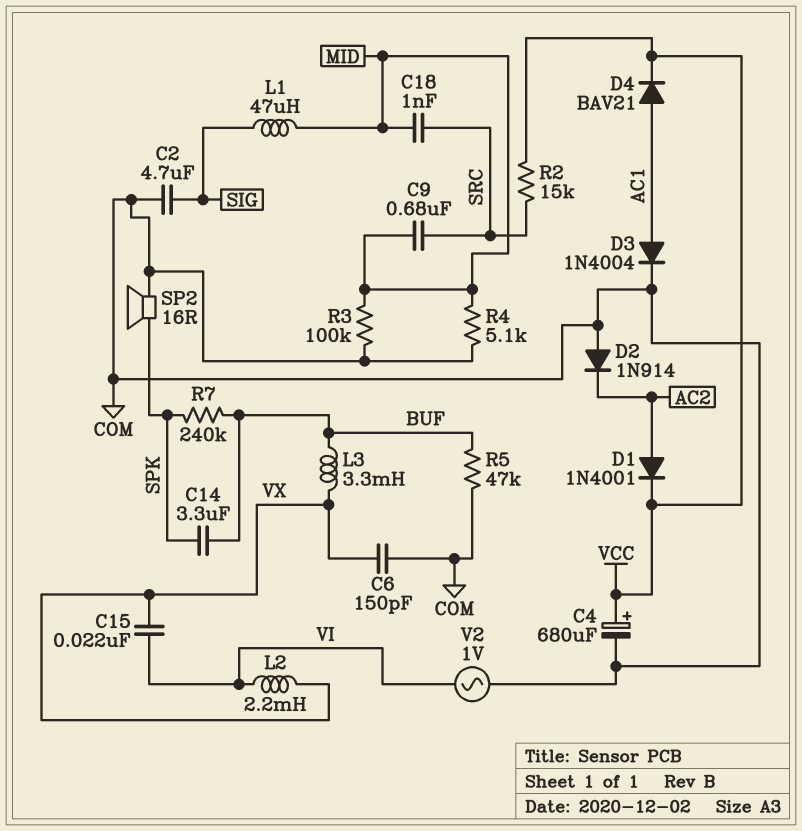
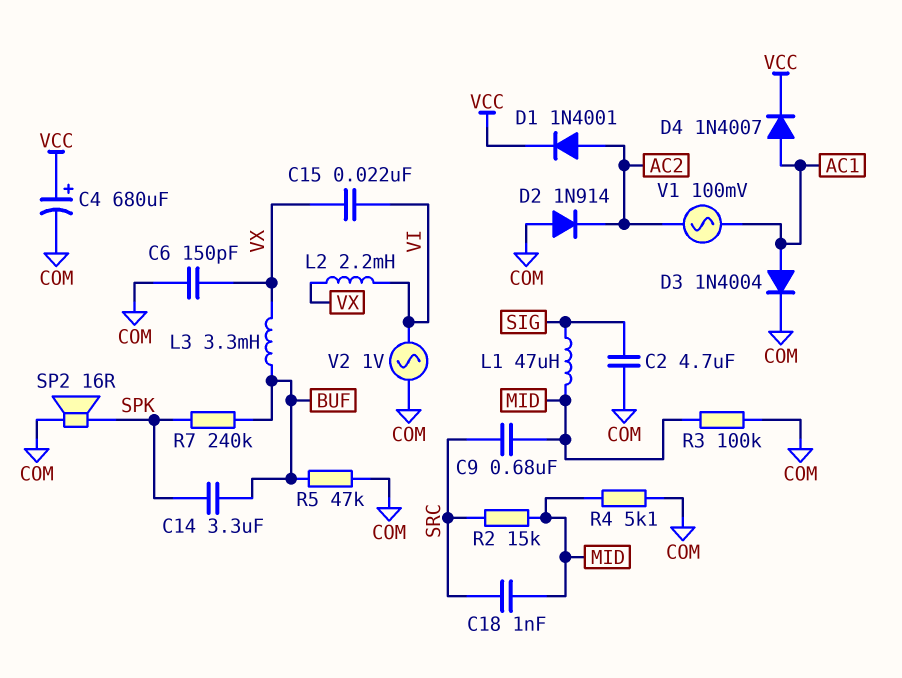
D4: diode BAV21 (A AC1, K VCC) -> diode 1N4007 (A AC1, K VCC)
R2: 15k (SRC, VCC) -> 15k (MID, SRC)
V1: none -> AC 100mV (AC1, AC2)

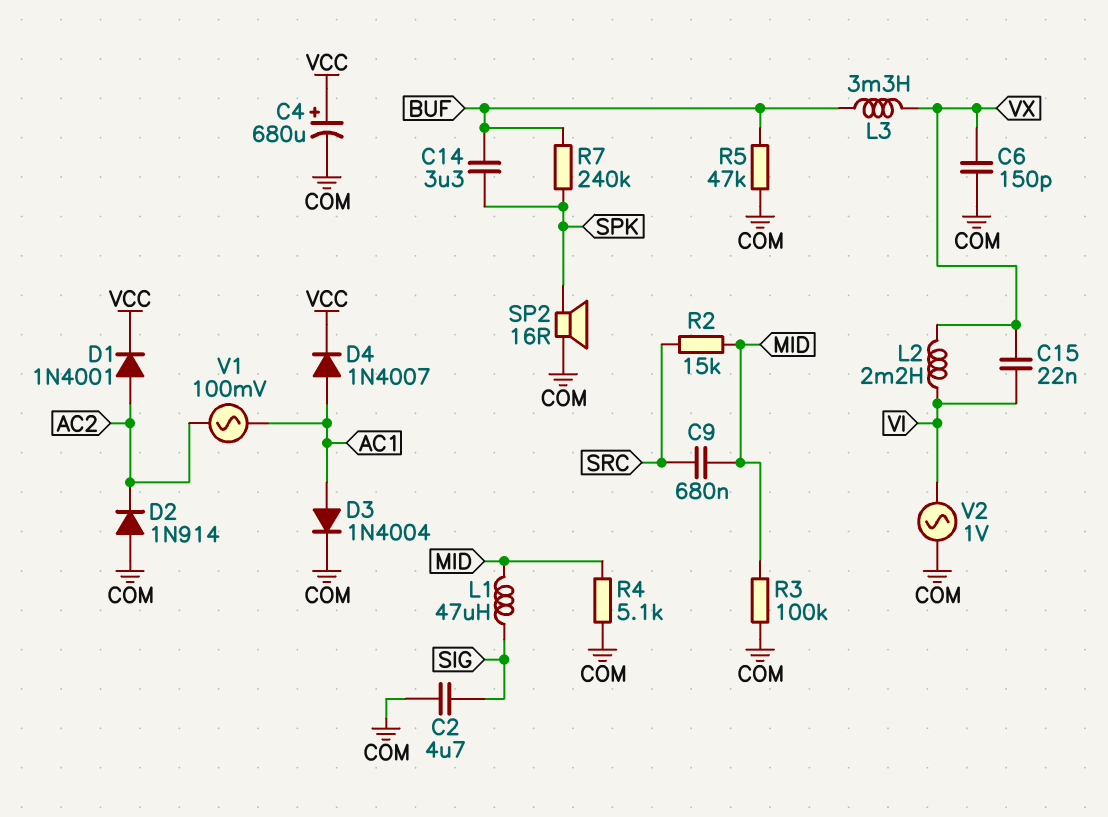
C18: 1nF (MID, SRC) -> none

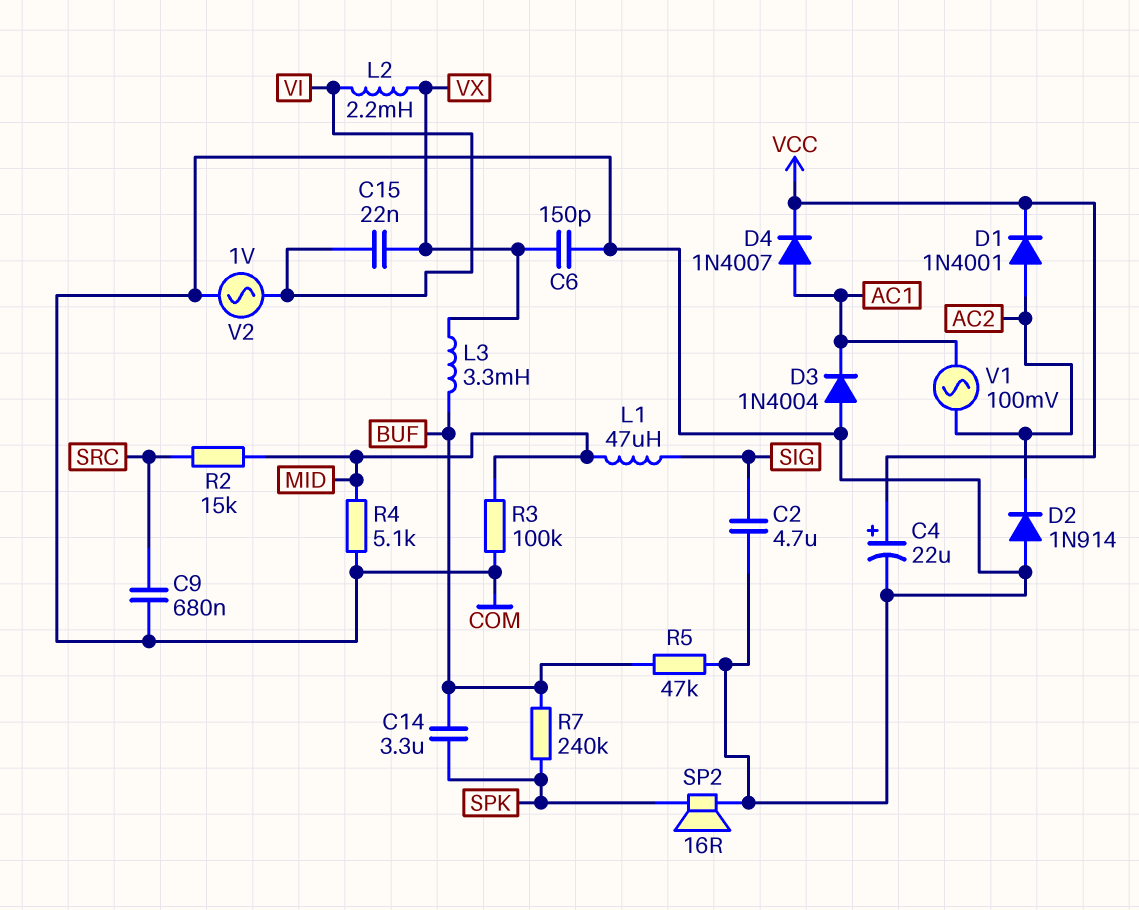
C4: 680uF (plus VCC, minus COM) -> 22uF (plus VCC, minus COM)
C9: 680nF (MID, SRC) -> 680nF (COM, SRC)
D3: diode 1N4004 (A AC1, K COM) -> diode 1N4004 (A COM, K AC1)

